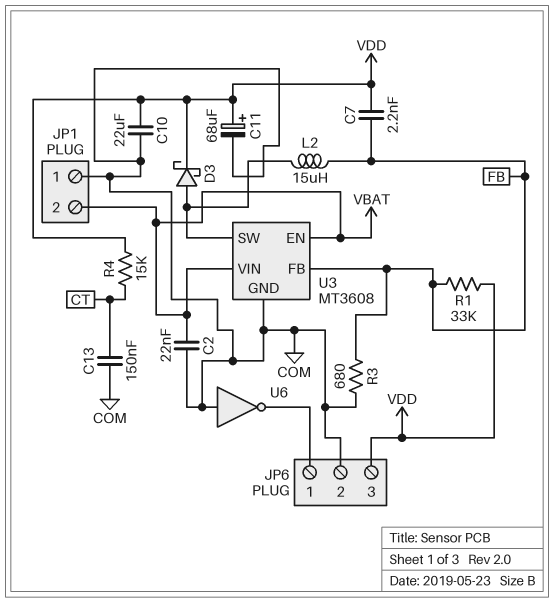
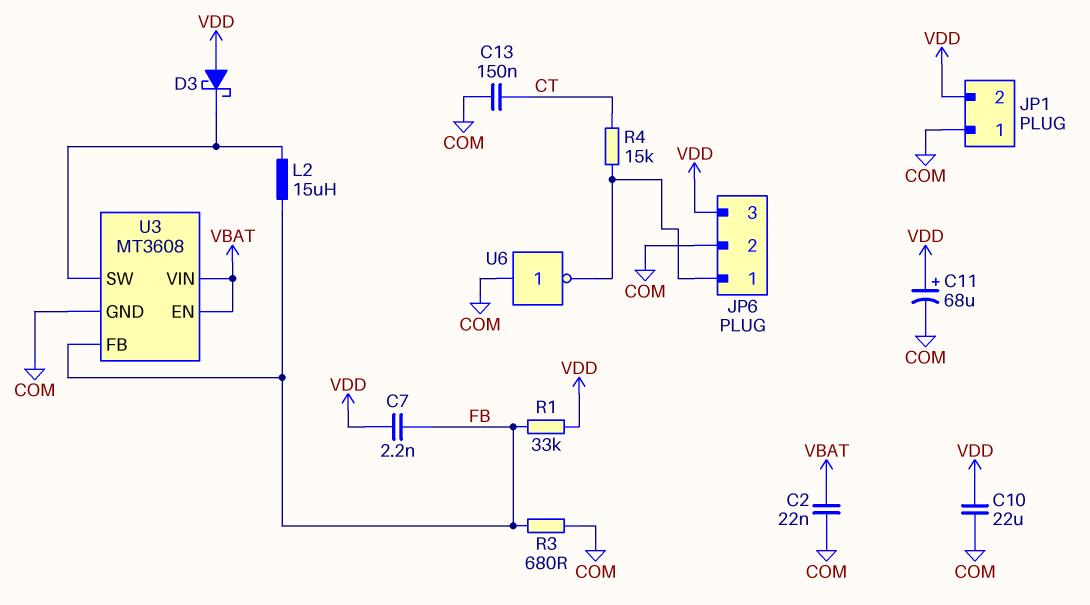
D3: schottky (A U3/SW, K VDD) -> schottky (A VDD, K U3/SW)
JP1 pin 2: VBAT -> VDD
R4: 15k (CT, VDD) -> 15k (CT, JP6/1)

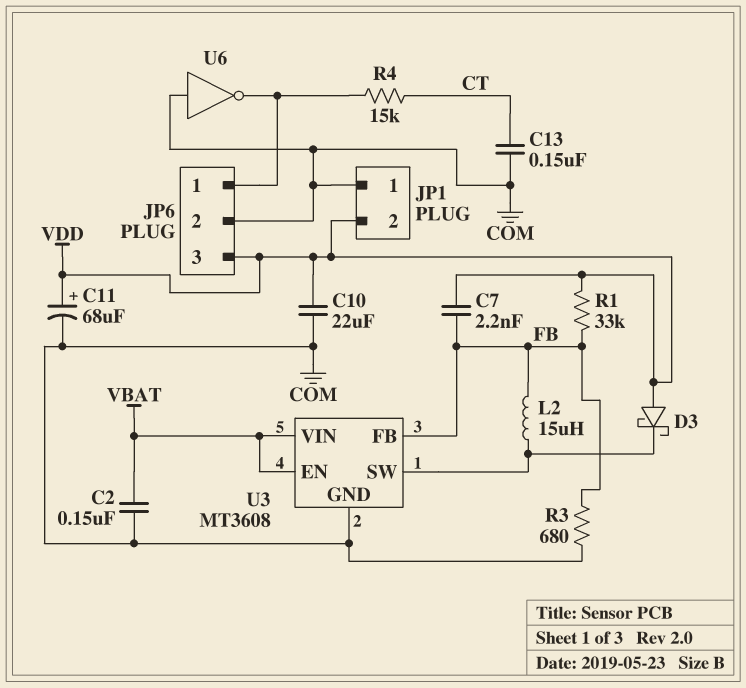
C2: 22nF (COM, VBAT) -> 150nF (COM, VBAT)

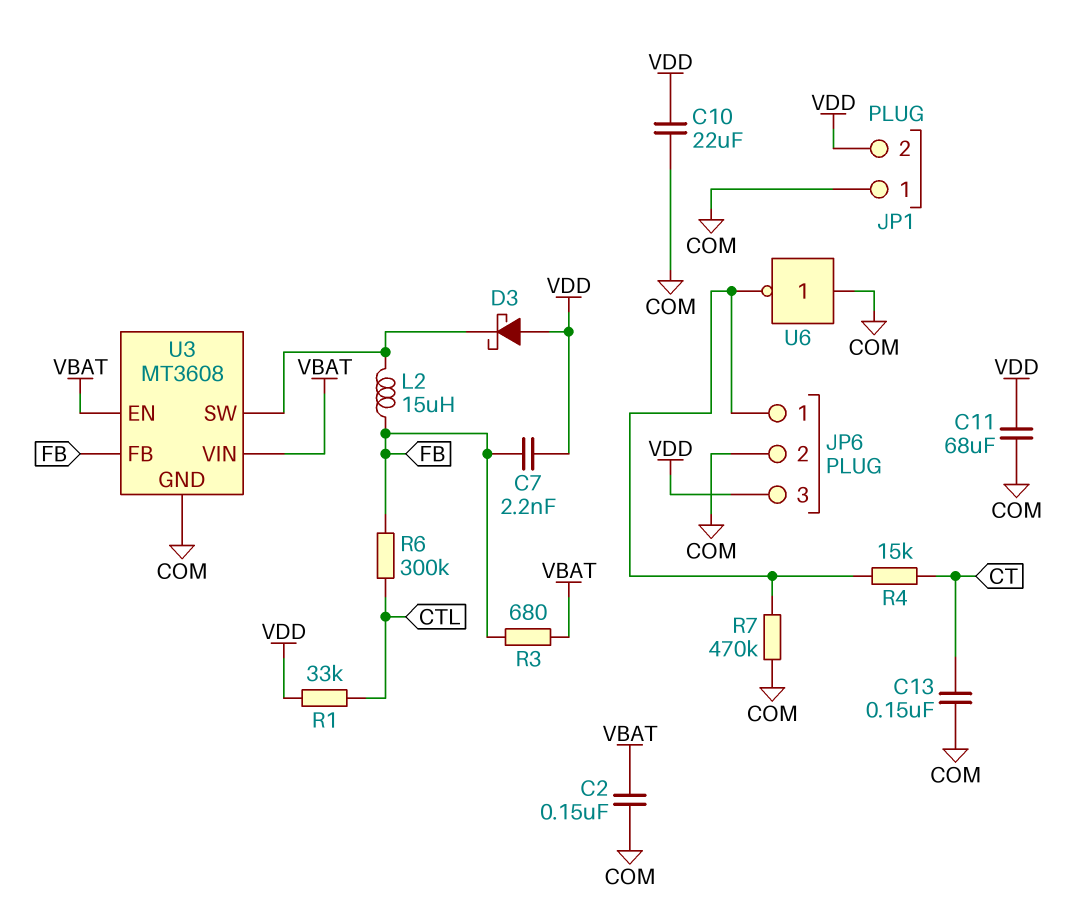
C11: 68uF (plus VDD, minus COM) -> 68uF (COM, VDD)
R1: 33k (FB, VDD) -> 33k (CTL, VDD)
R3: 680 (COM, FB) -> 680 (FB, VBAT)
R6: none -> 300k (CTL, FB)
R7: none -> 470k (COM, JP6/1)

